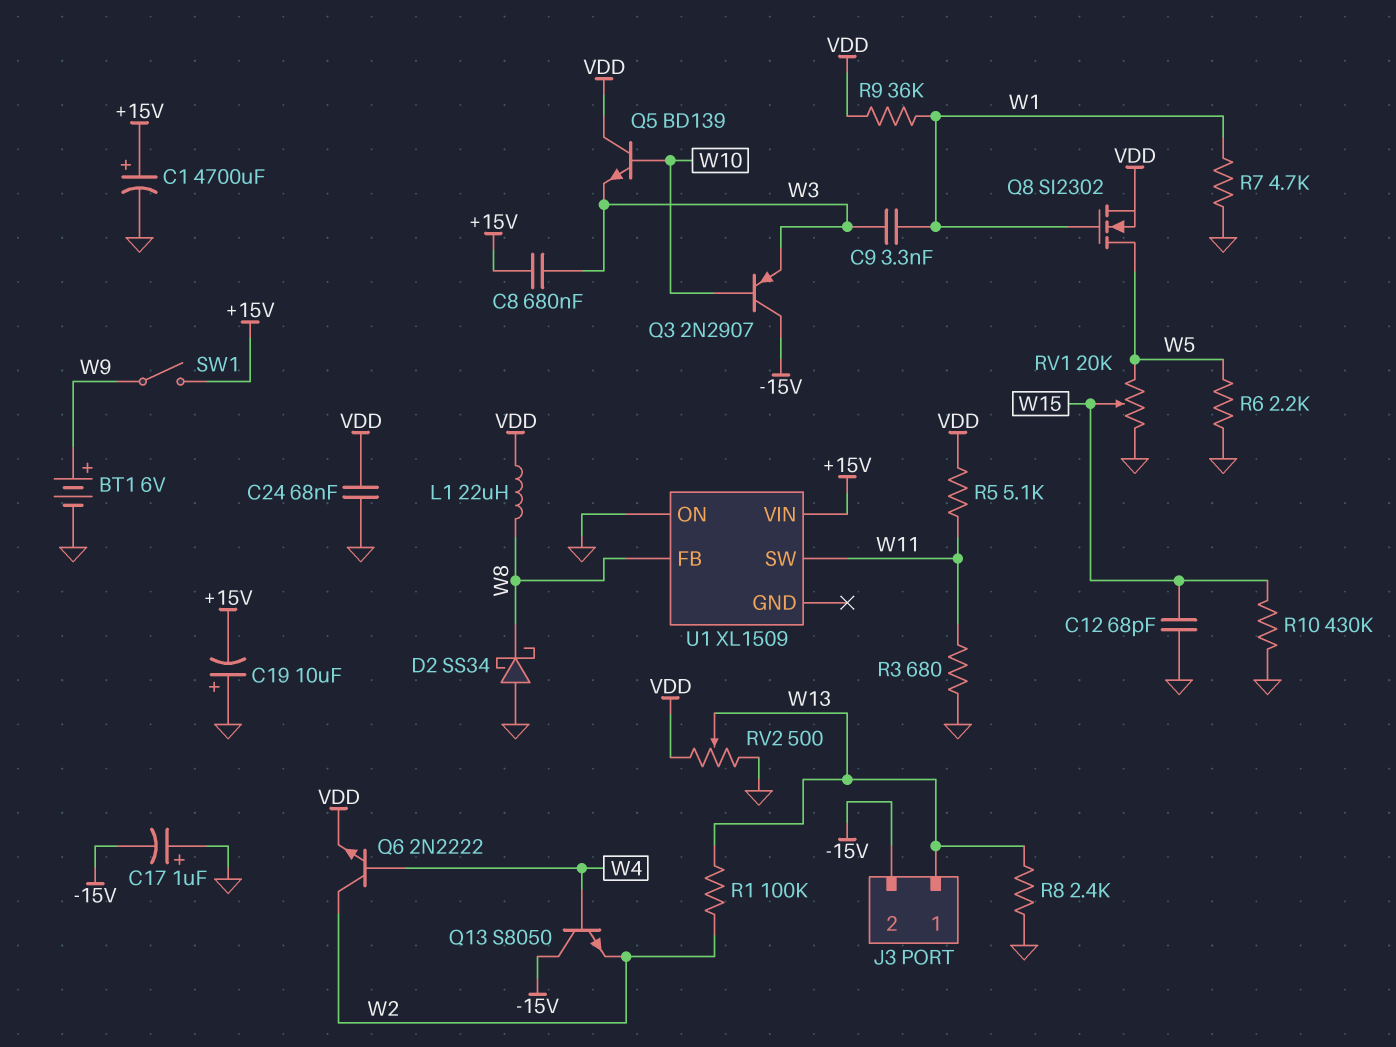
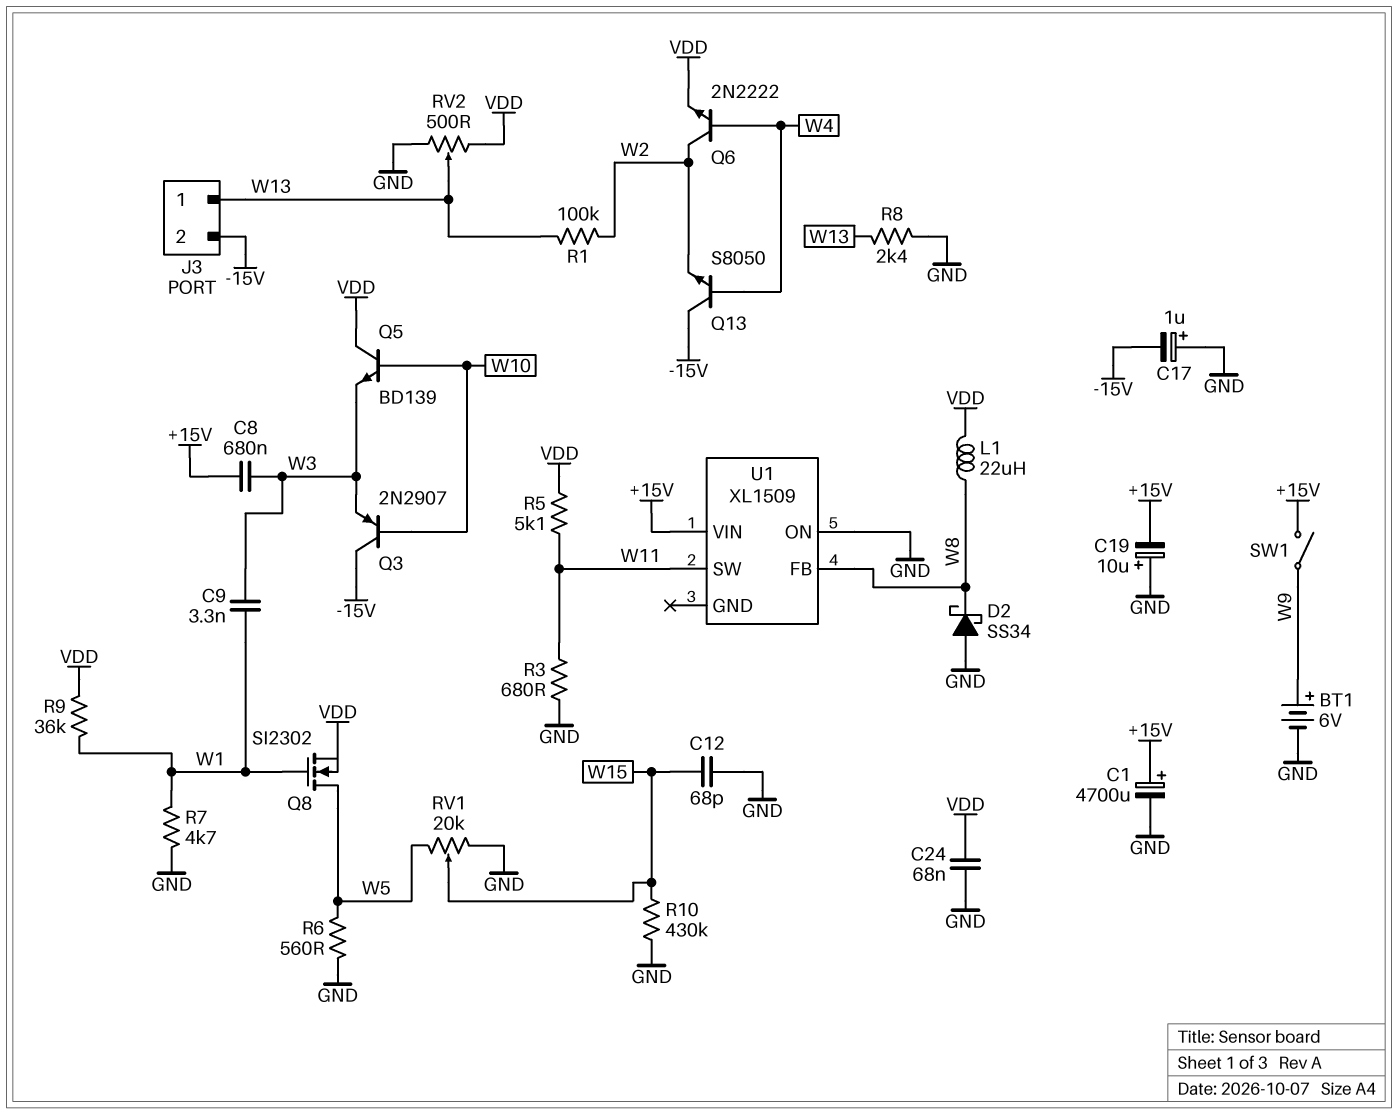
R6: 2.2k (GND, W5) -> 560 (GND, W5)

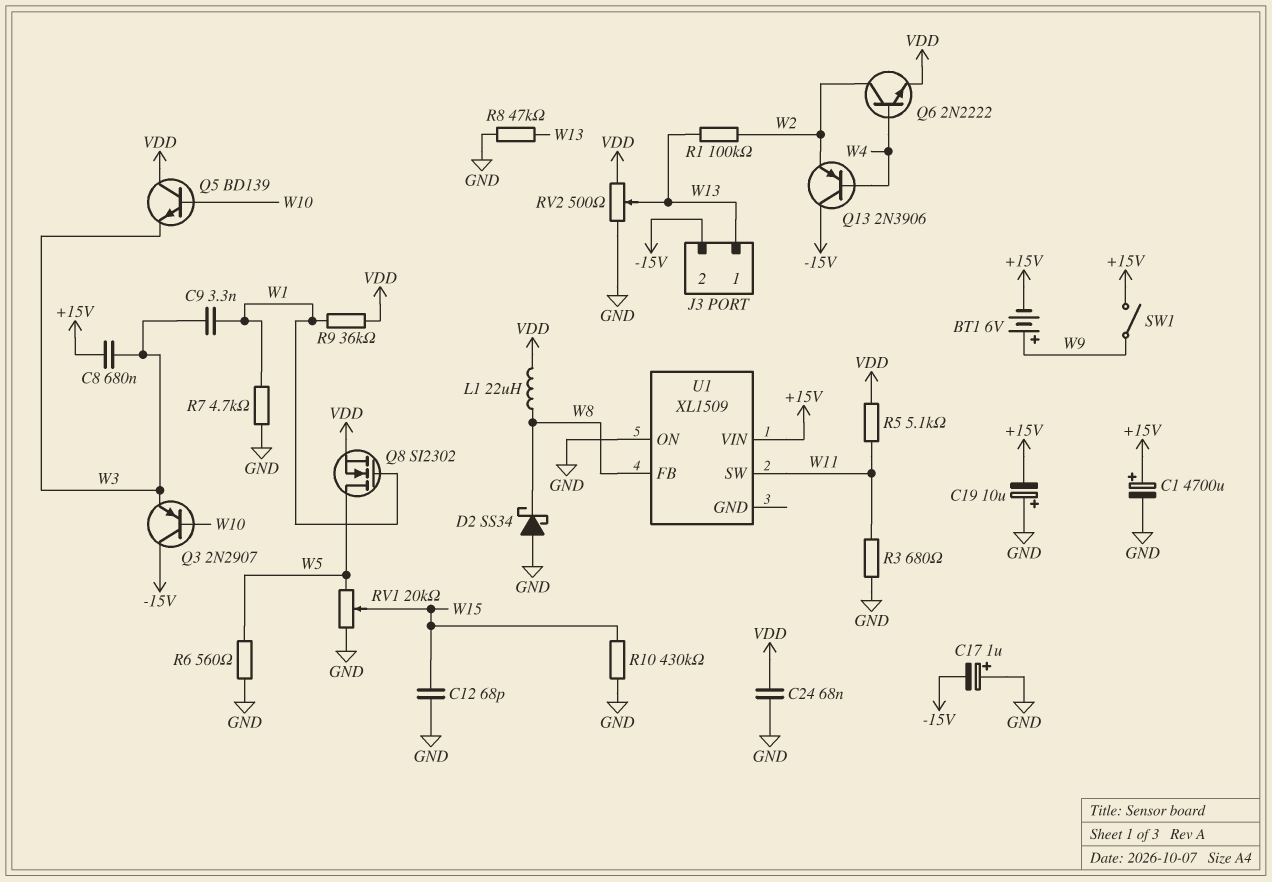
BT1: 6V (plus W9, minus GND) -> 6V (plus W9, minus +15V)
Q13: NPN S8050 (B W4, C -15V, E W2) -> PNP 2N3906 (B W4, C -15V, E W2)
R8: 2.4k (GND, W13) -> 47k (GND, W13)

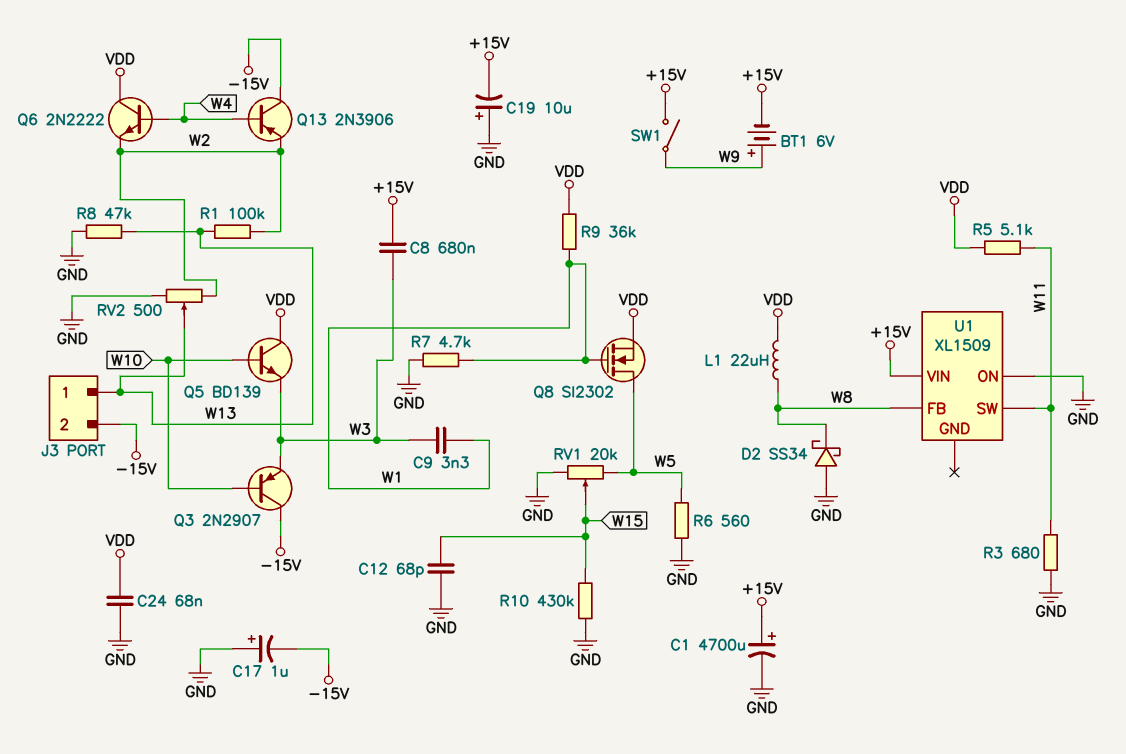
Q6: NPN 2N2222 (B W4, C W2, E VDD) -> NPN 2N2222 (B W4, C VDD, E W2)
RV2: 500 (GND, VDD, wiper W13) -> 500 (GND, W2, wiper W13)

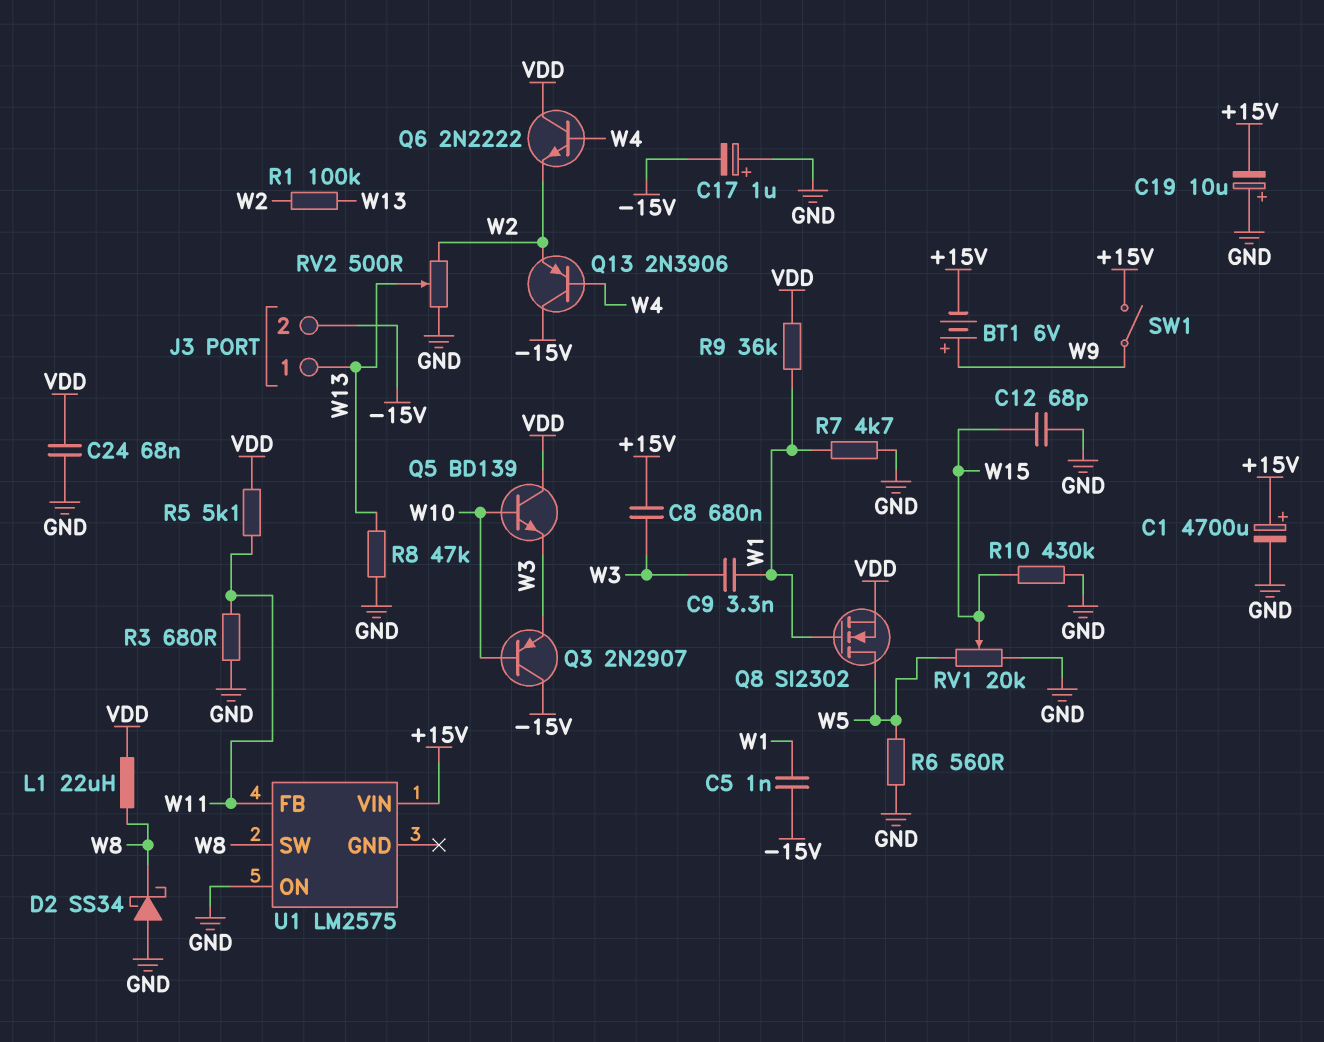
C5: none -> 1nF (-15V, W1)
U1: XL1509 -> LM2575
U1 pin FB: W8 -> W11
U1 pin SW: W11 -> W8

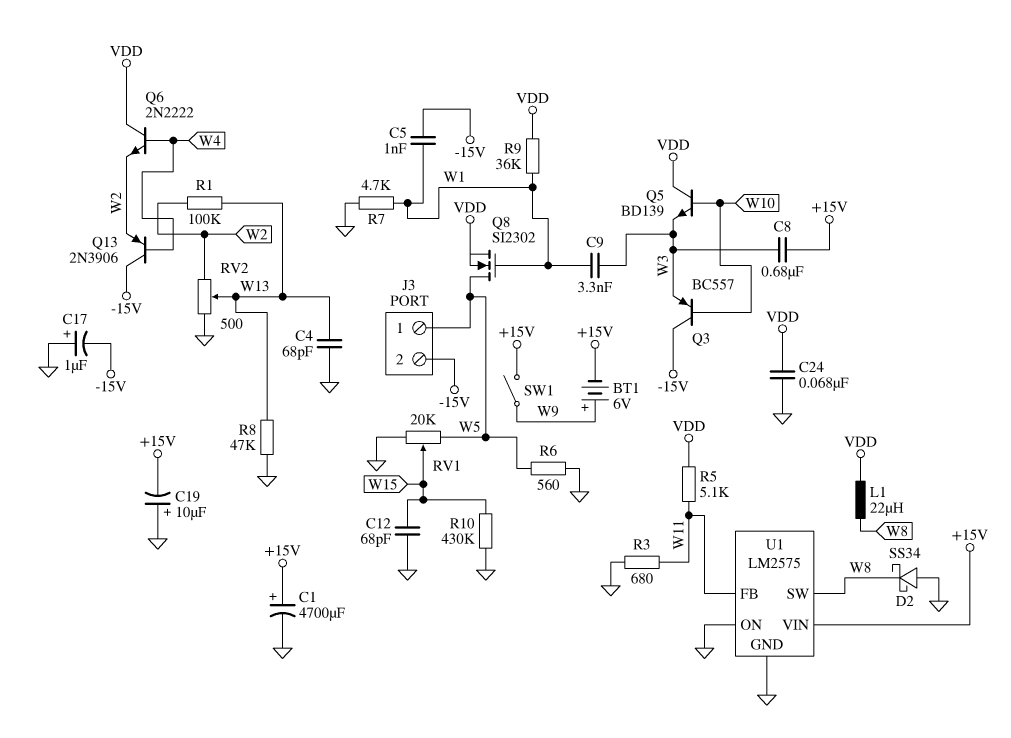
C4: none -> 68pF (GND, W13)
J3 pin 1: W13 -> W5
Q3: PNP 2N2907 (B W10, C -15V, E W3) -> PNP BC557 (B W10, C -15V, E W3)
U1 pin GND: none -> GND

